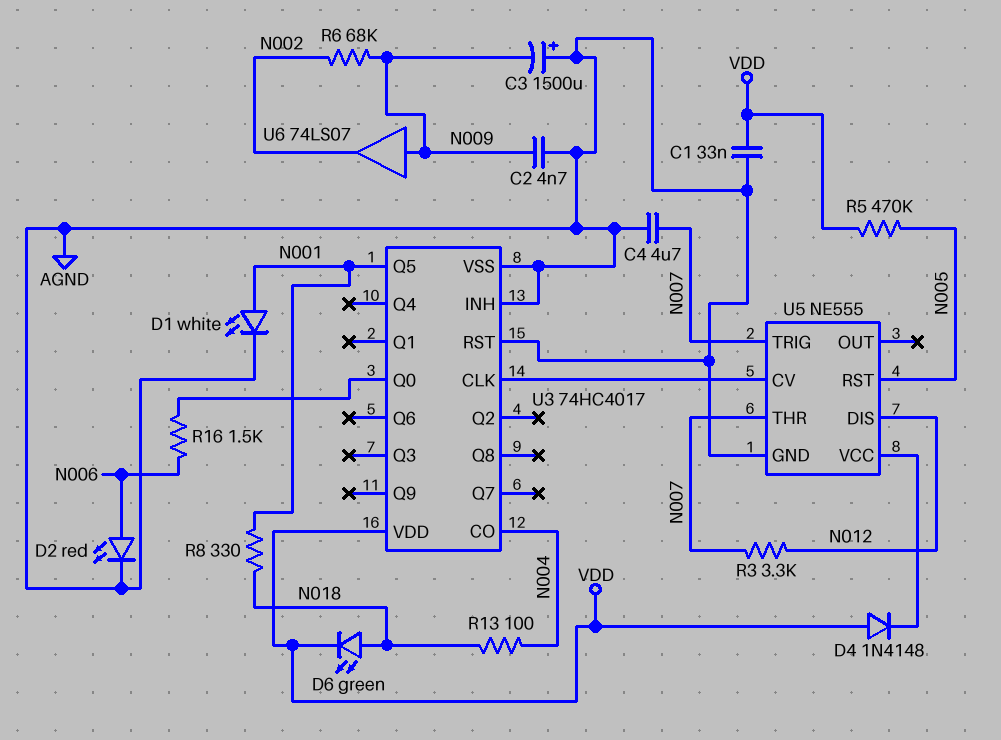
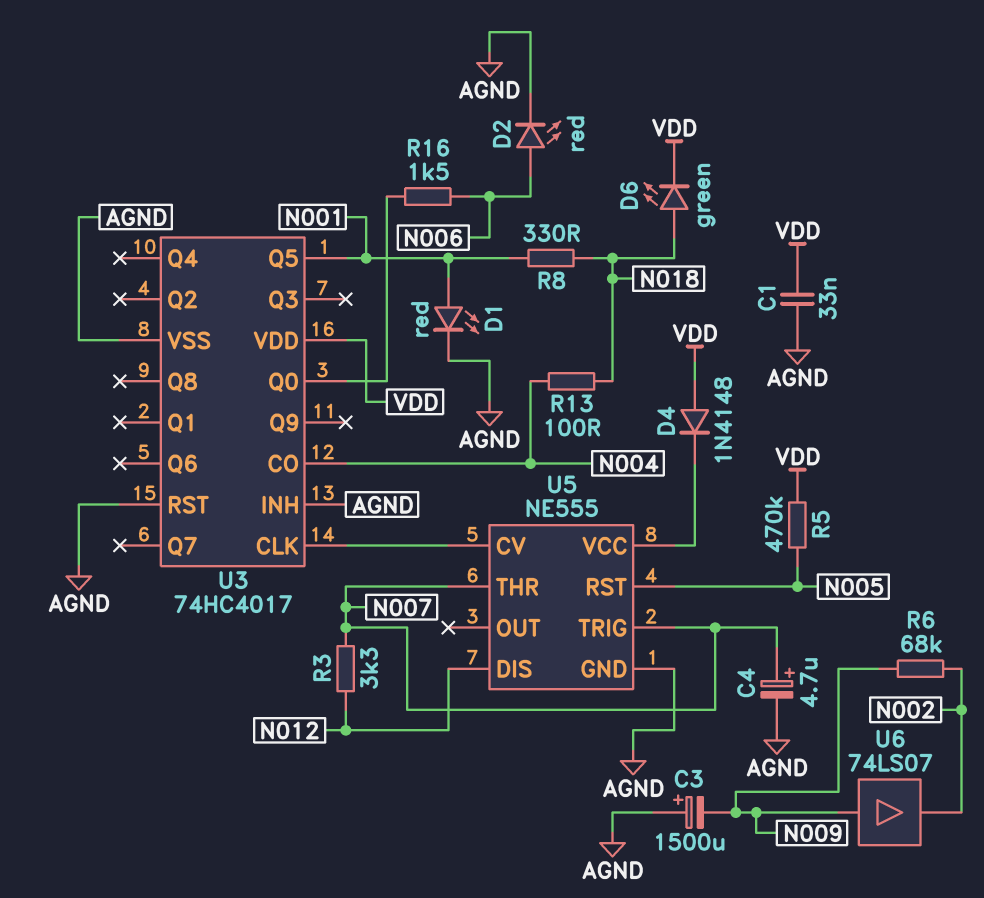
C2: 4.7nF (AGND, N009) -> none
C4: 4.7uF (AGND, N007) -> 4.7uF (plus N007, minus AGND)
D1: LED white (A N001, K AGND) -> LED red (A N001, K AGND)

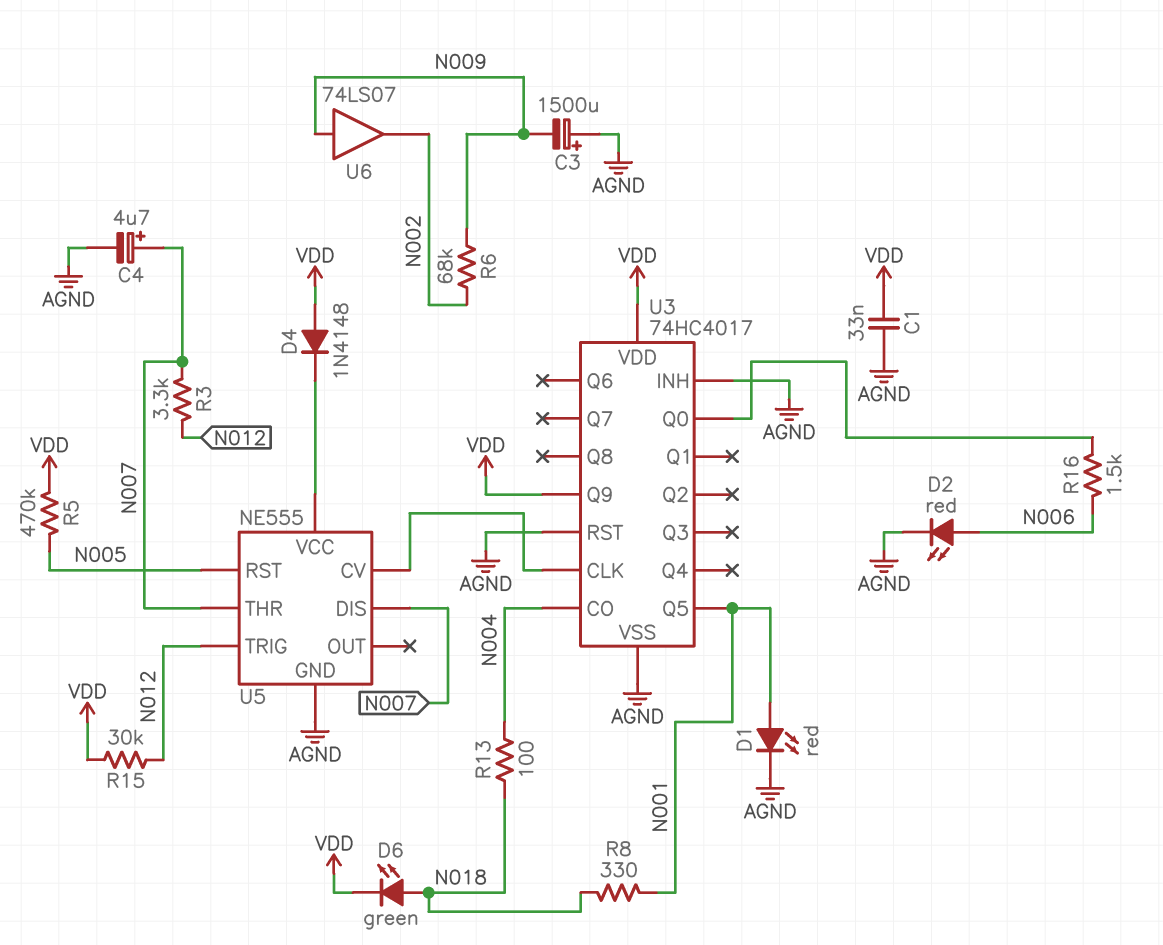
R15: none -> 30k (N012, VDD)
U3 pin Q9: none -> VDD
U5 pin DIS: N012 -> N007
U5 pin TRIG: N007 -> N012

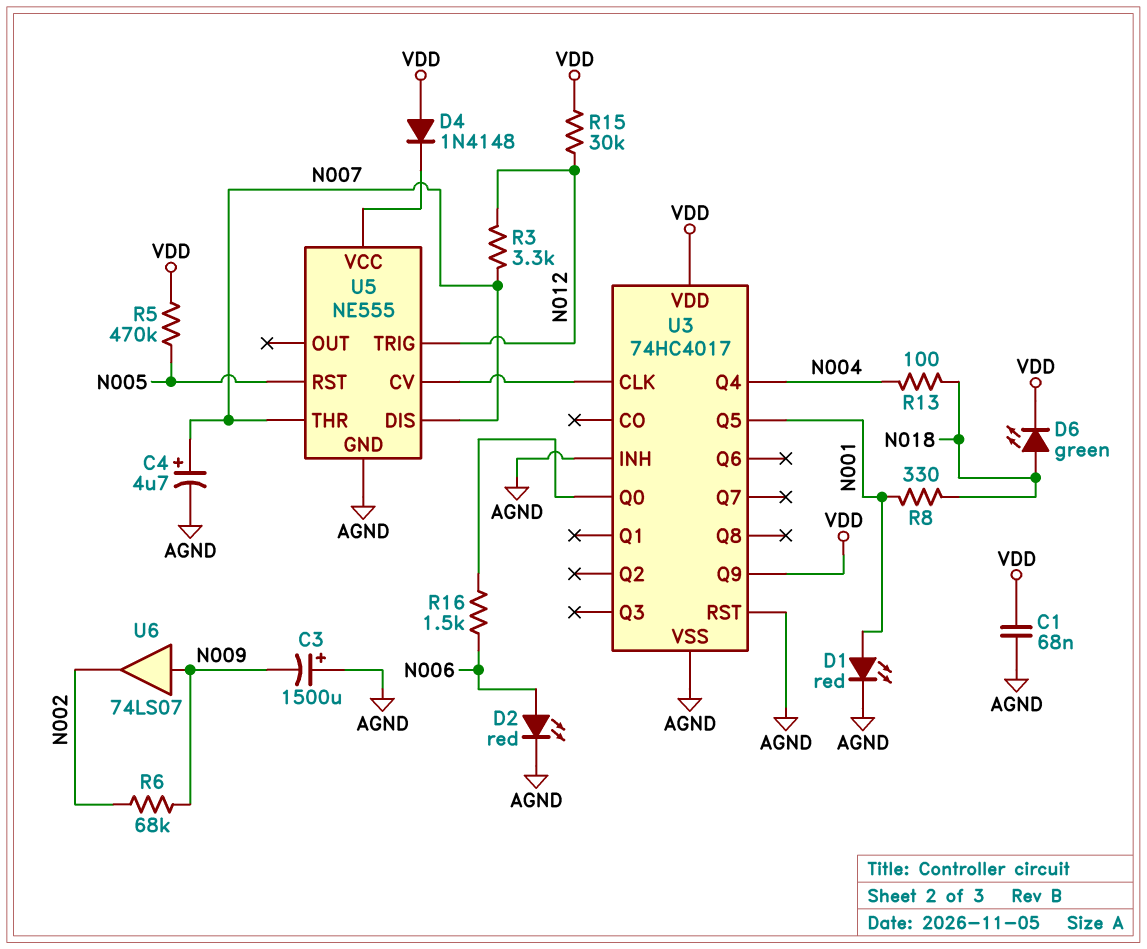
C1: 33nF (AGND, VDD) -> 68nF (AGND, VDD)
U3 pin CO: N004 -> none
U3 pin Q4: none -> N004

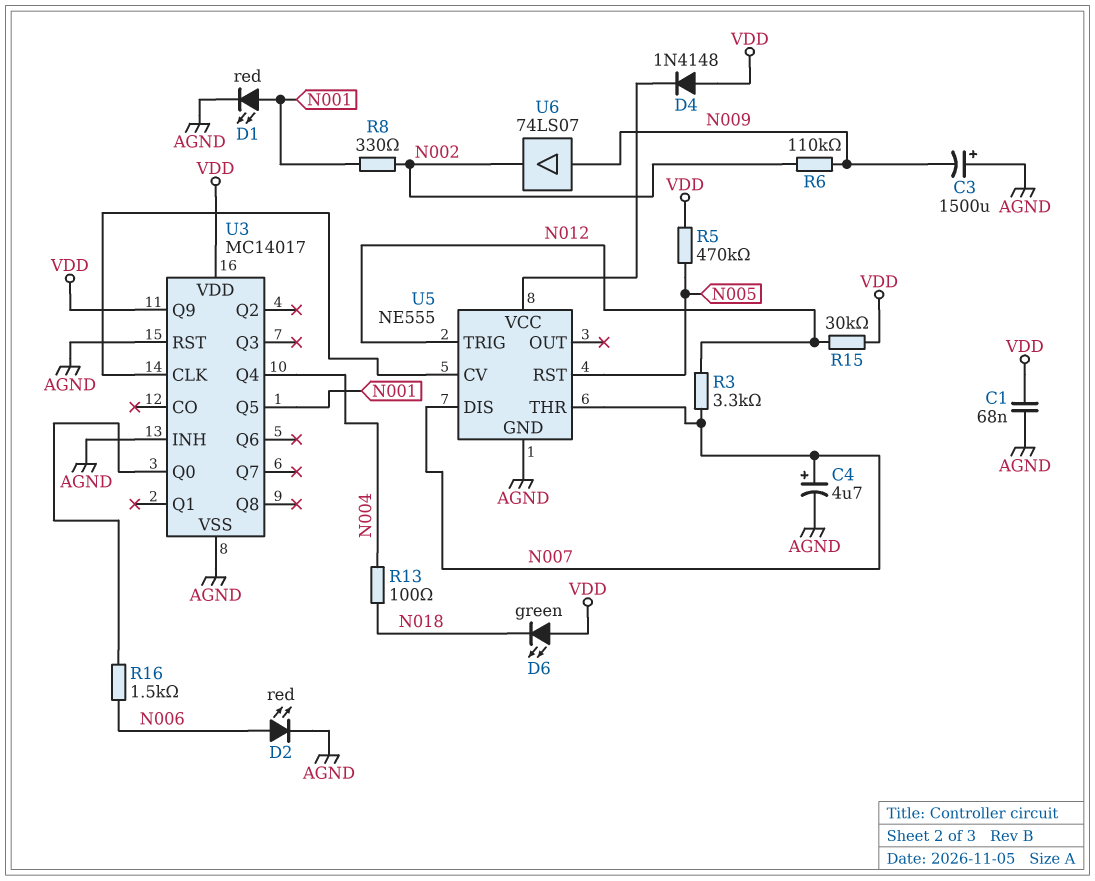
D6: LED green (A N018, K VDD) -> LED green (A VDD, K N018)
R6: 68k (N002, N009) -> 110k (N002, N009)
R8: 330 (N001, N018) -> 330 (N001, N002)
U3: 74HC4017 -> MC14017

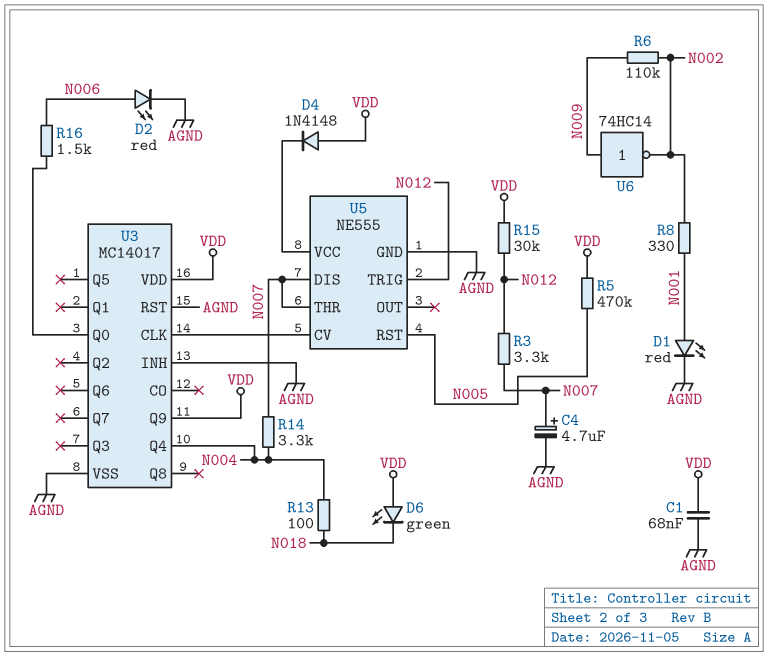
C3: 1500uF (plus AGND, minus N009) -> none
R14: none -> 3.3k (N004, N007)
U3 pin Q5: N001 -> none
U6: buffer 74LS07 (in N009, out N002) -> NOT 74HC14 (in N009, out N002)

